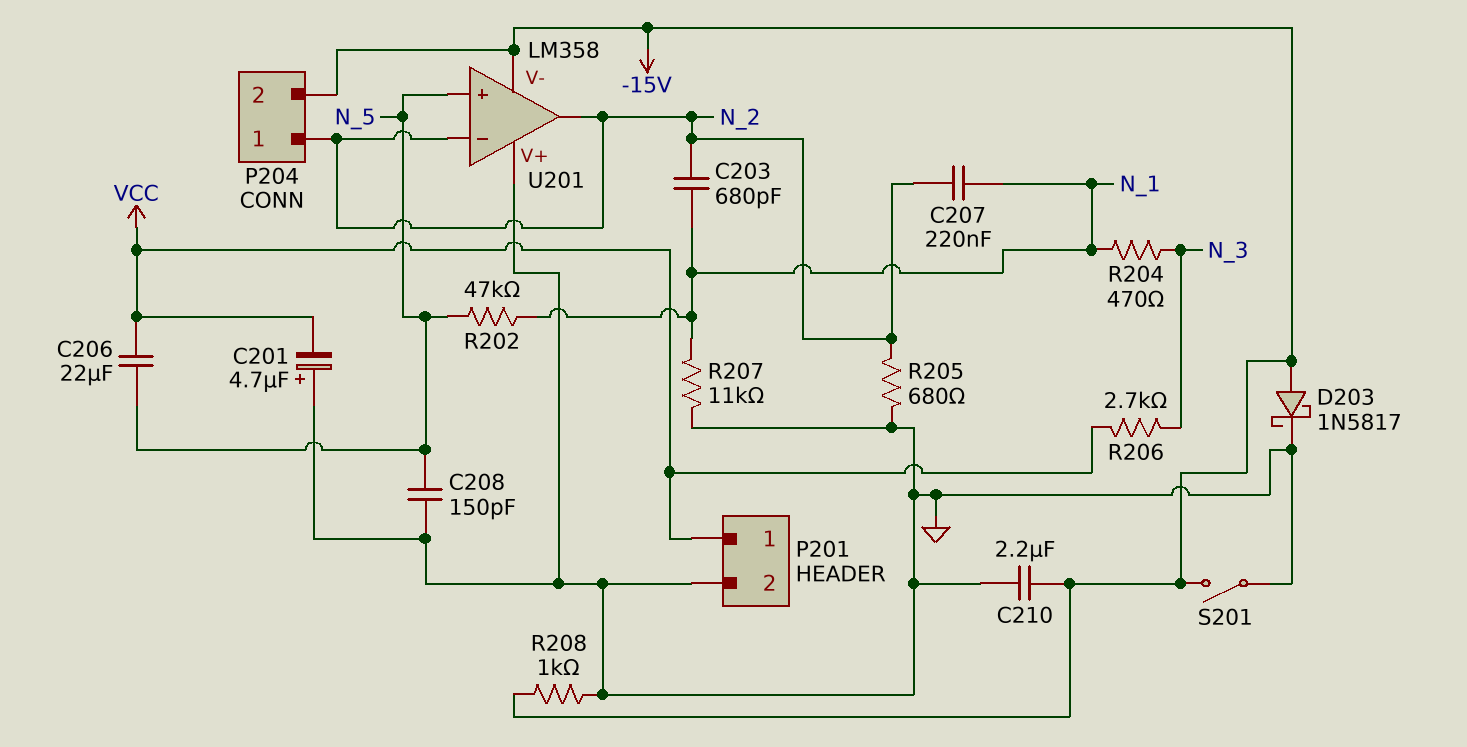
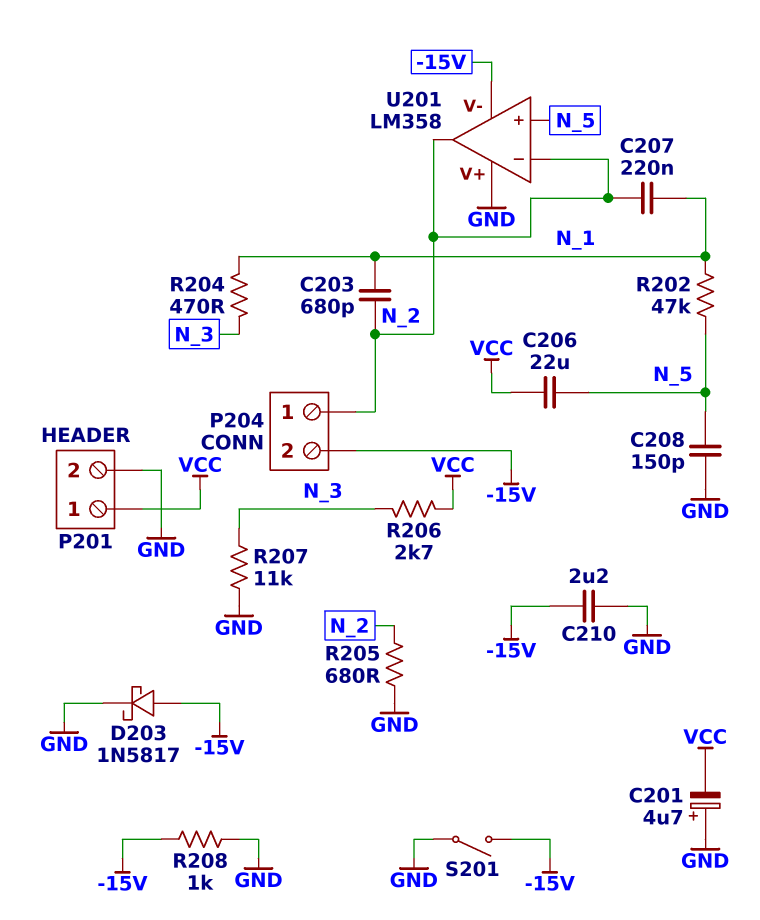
R207: 11k (GND, N_1) -> 11k (GND, N_3)

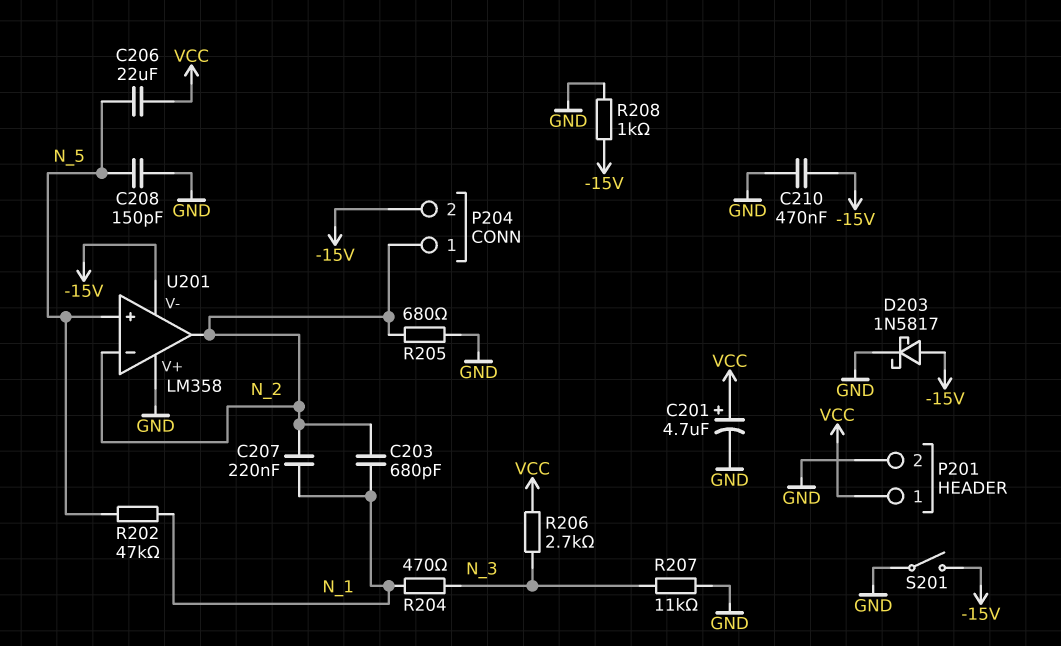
C201: 4.7uF (plus GND, minus VCC) -> 4.7uF (plus VCC, minus GND)
C210: 2.2uF (-15V, GND) -> 470nF (-15V, GND)

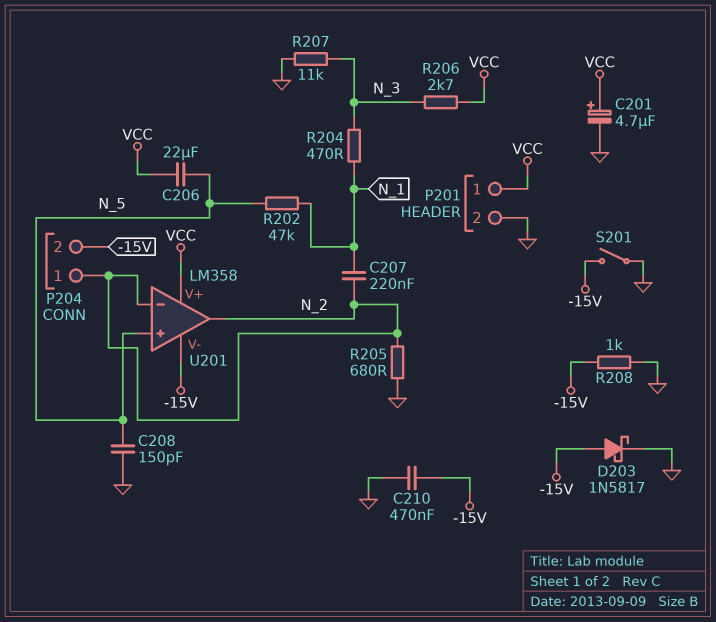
C203: 680pF (N_1, N_2) -> none
U201 pin V+: GND -> VCC

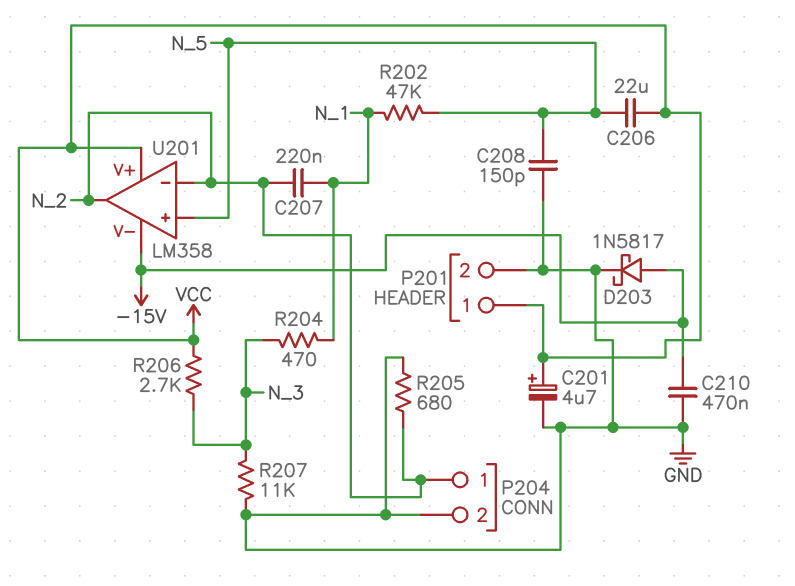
P204 pin 2: -15V -> GND
R208: 1k (-15V, GND) -> none
S201: switch (-15V, GND) -> none

